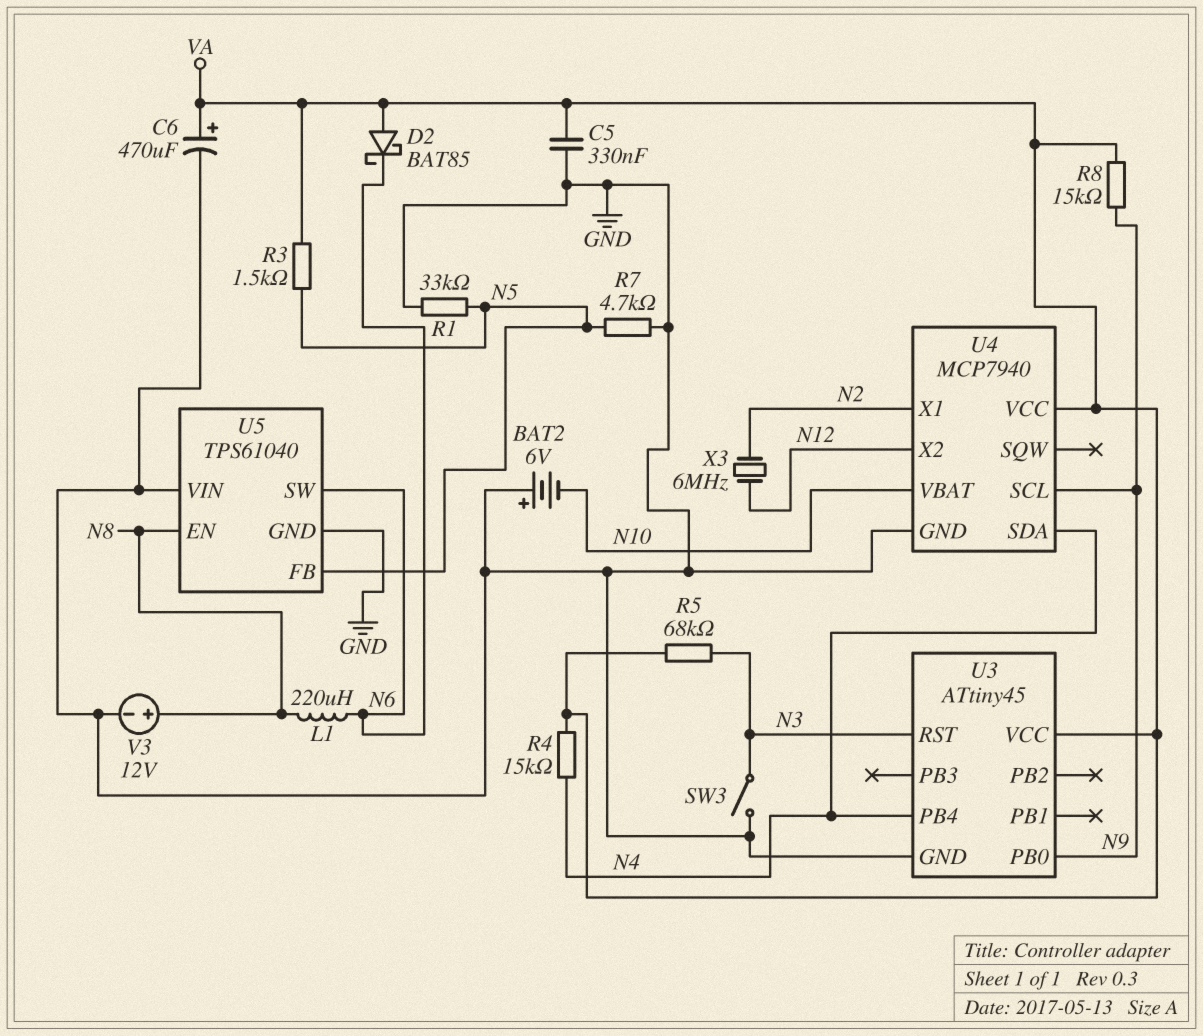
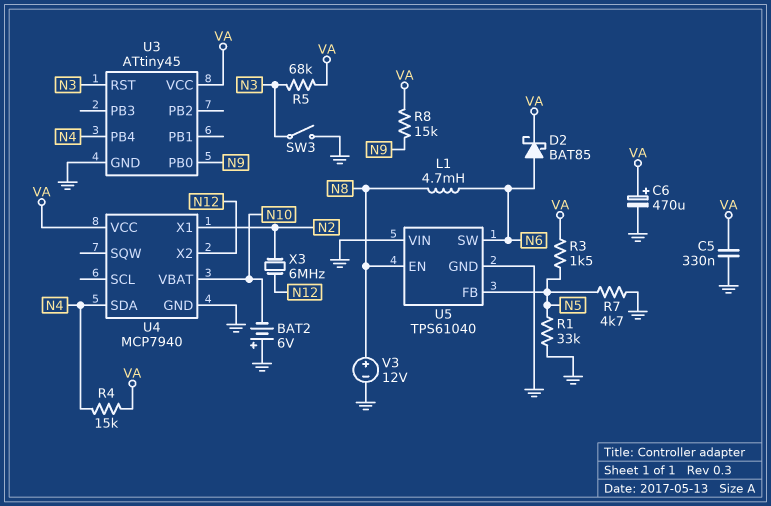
D2: schottky BAT85 (A VA, K N6) -> schottky BAT85 (A N6, K VA)
L1: 220uH (N6, N8) -> 4.7mH (N6, N8)
U4 pin SCL: N9 -> none

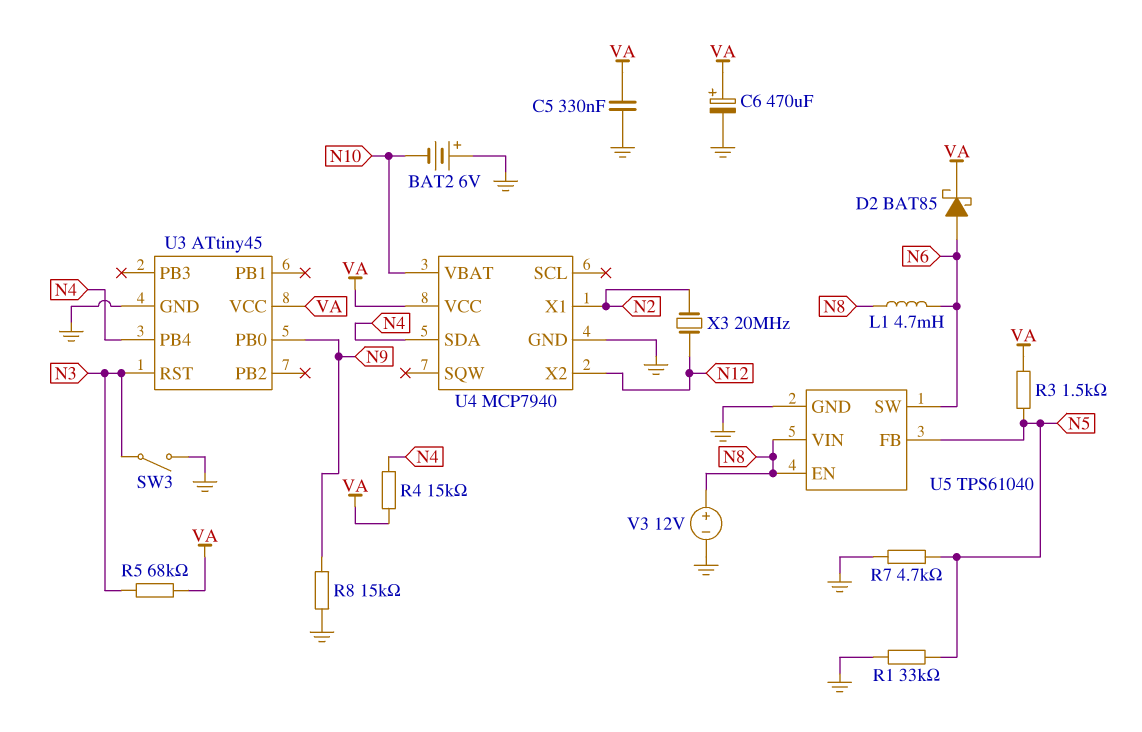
R8: 15k (N9, VA) -> 15k (GND, N9)
U5 pin VIN: GND -> N8
X3: 6MHz (N2, N12) -> 20MHz (N2, N12)

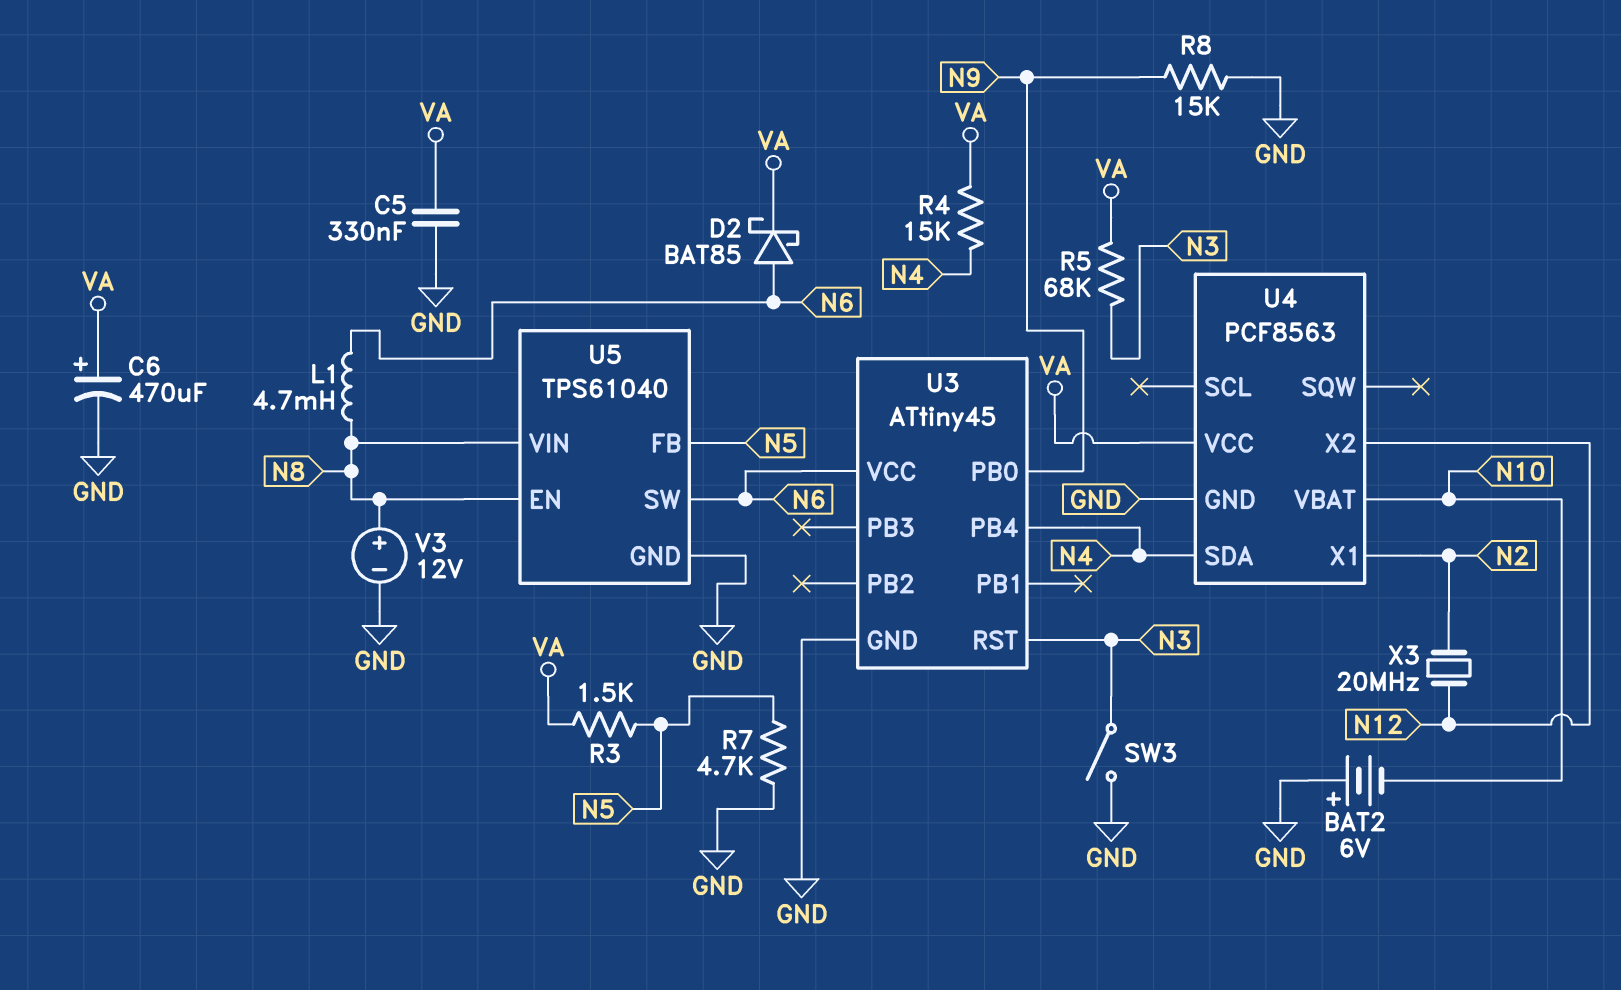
R1: 33k (GND, N5) -> none
U3 pin VCC: VA -> N6
U4: MCP7940 -> PCF8563

